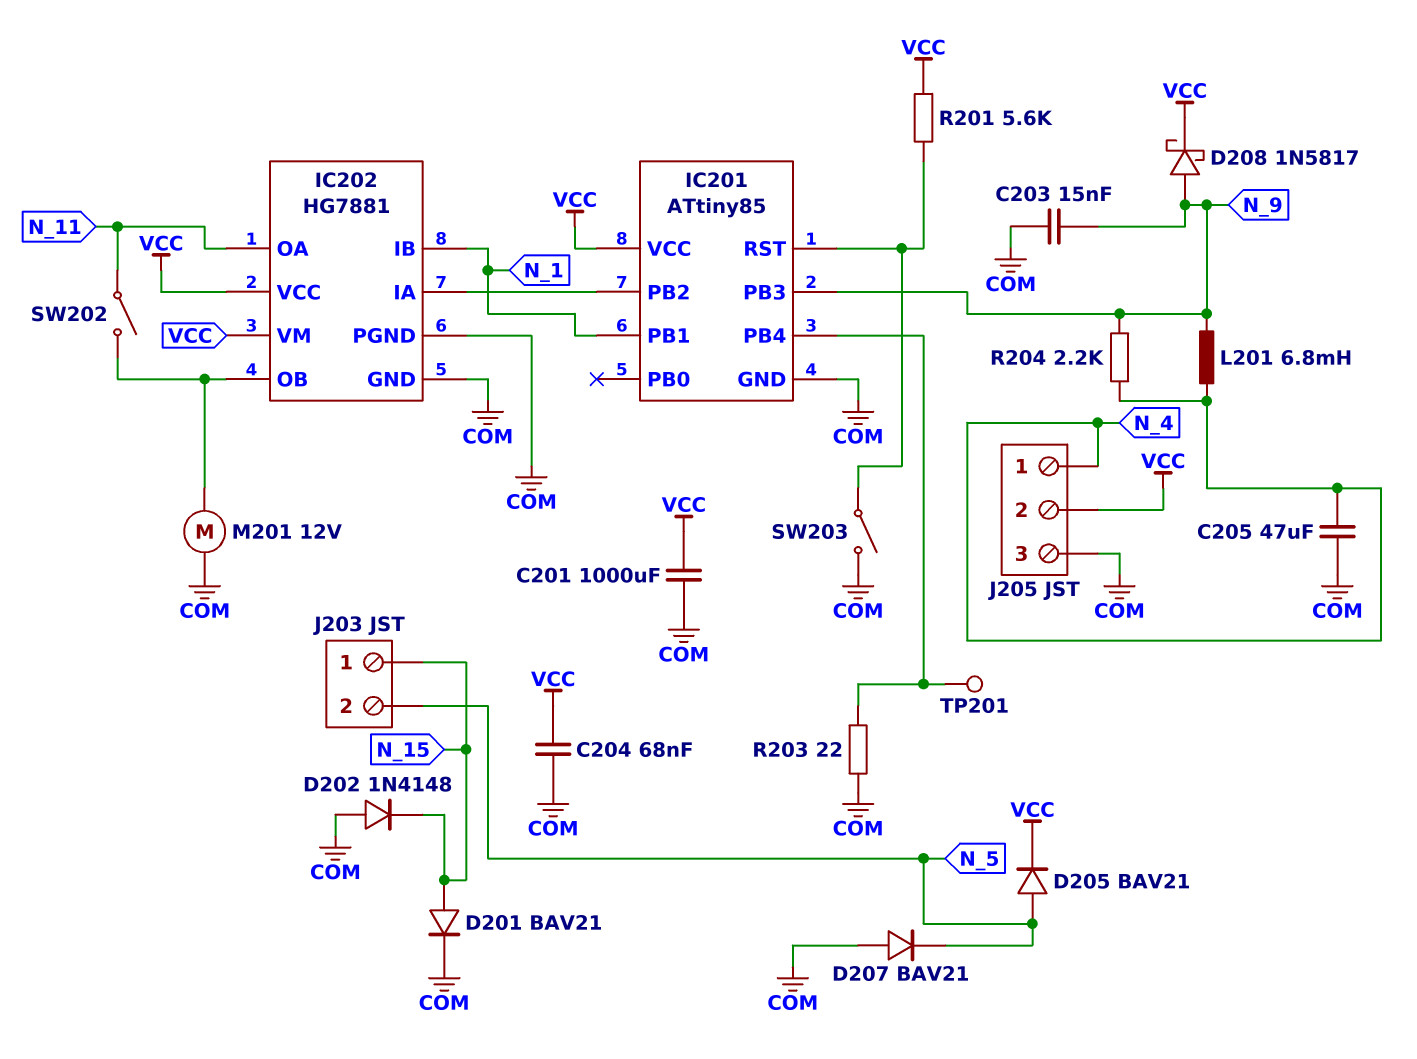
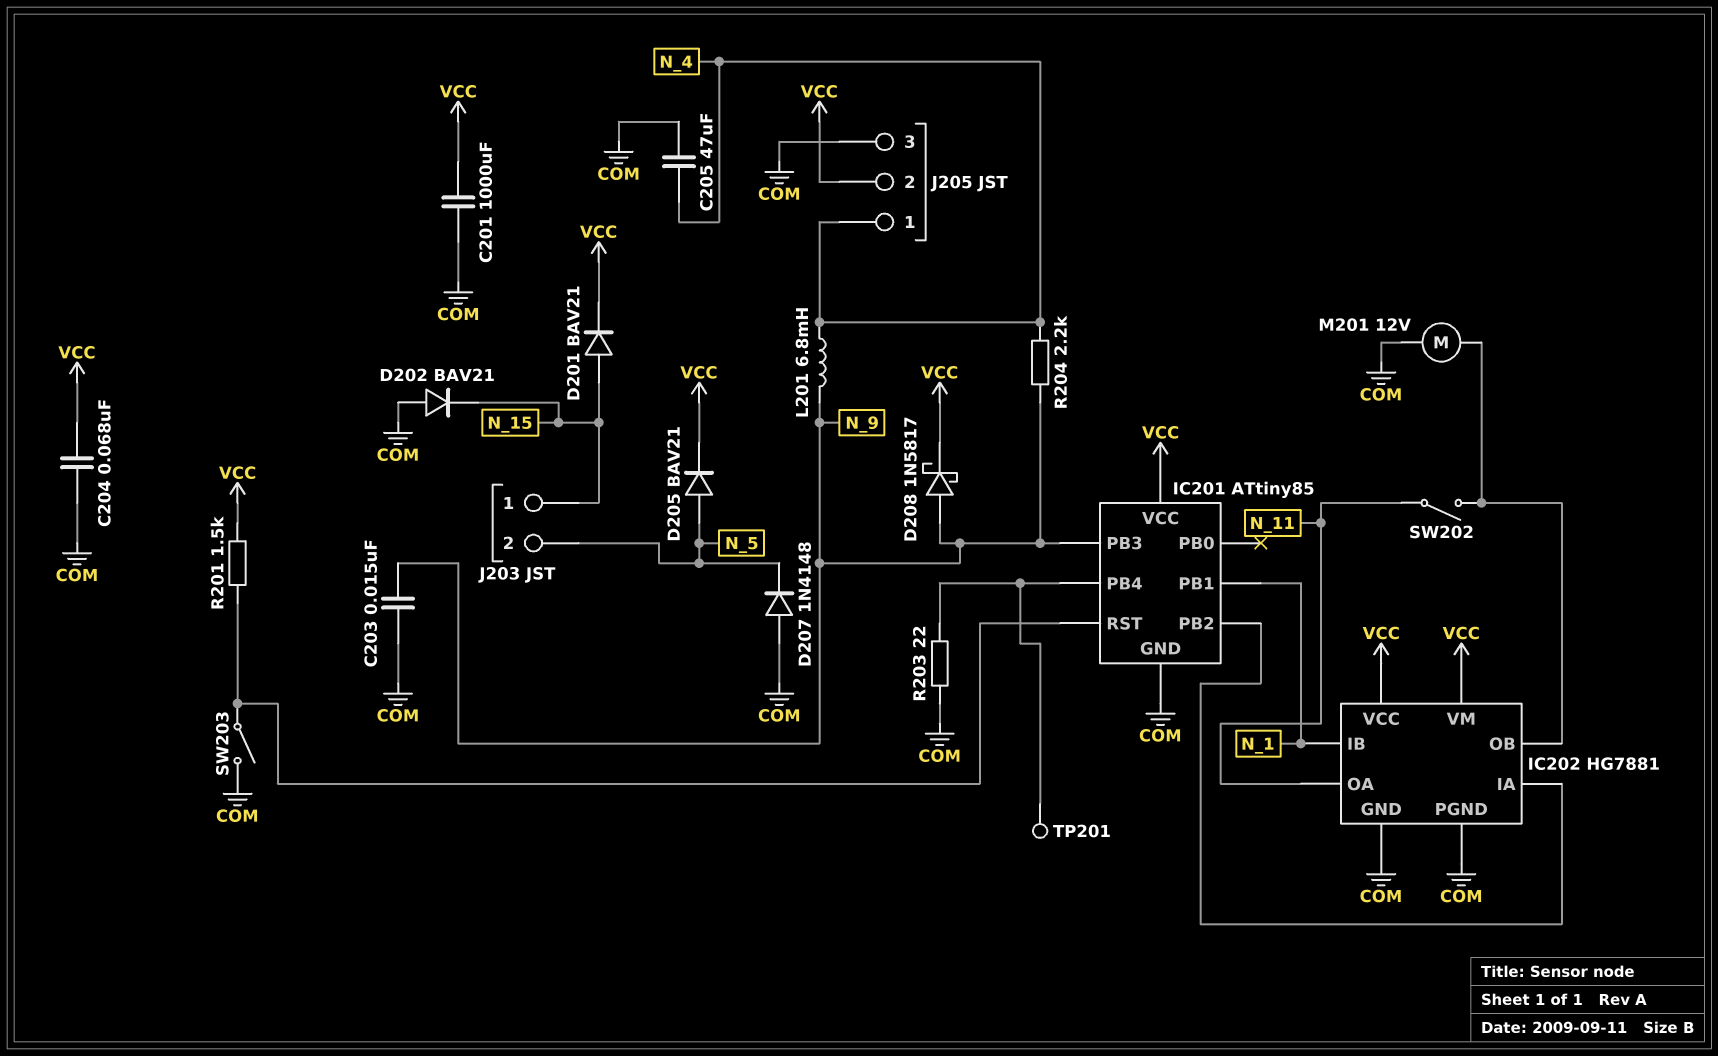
D201: diode BAV21 (A N_15, K COM) -> diode BAV21 (A N_15, K VCC)
D202: diode 1N4148 (A COM, K N_15) -> diode BAV21 (A COM, K N_15)
D207: diode BAV21 (A COM, K N_5) -> diode 1N4148 (A COM, K N_5)
R201: 5.6k (IC201/RST, VCC) -> 1.5k (IC201/RST, VCC)

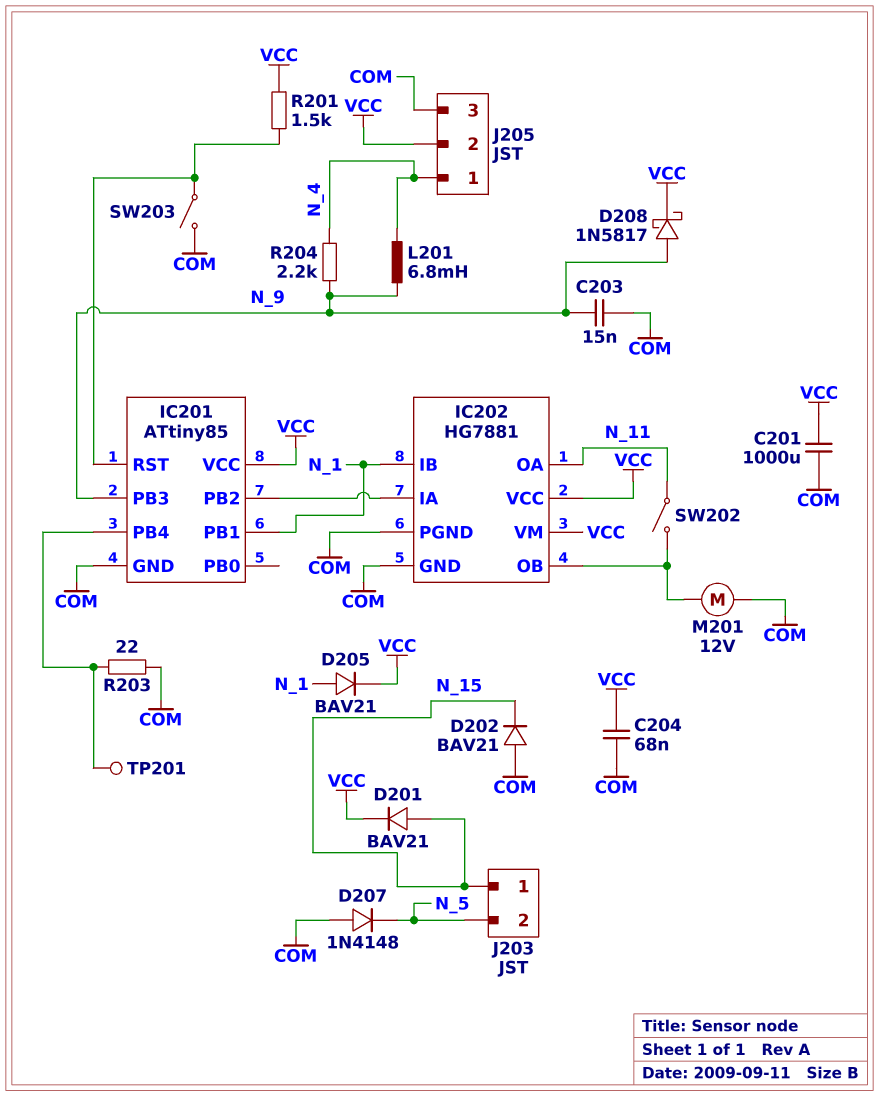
C205: 47uF (COM, N_4) -> none
D205: diode BAV21 (A N_5, K VCC) -> diode BAV21 (A N_1, K VCC)

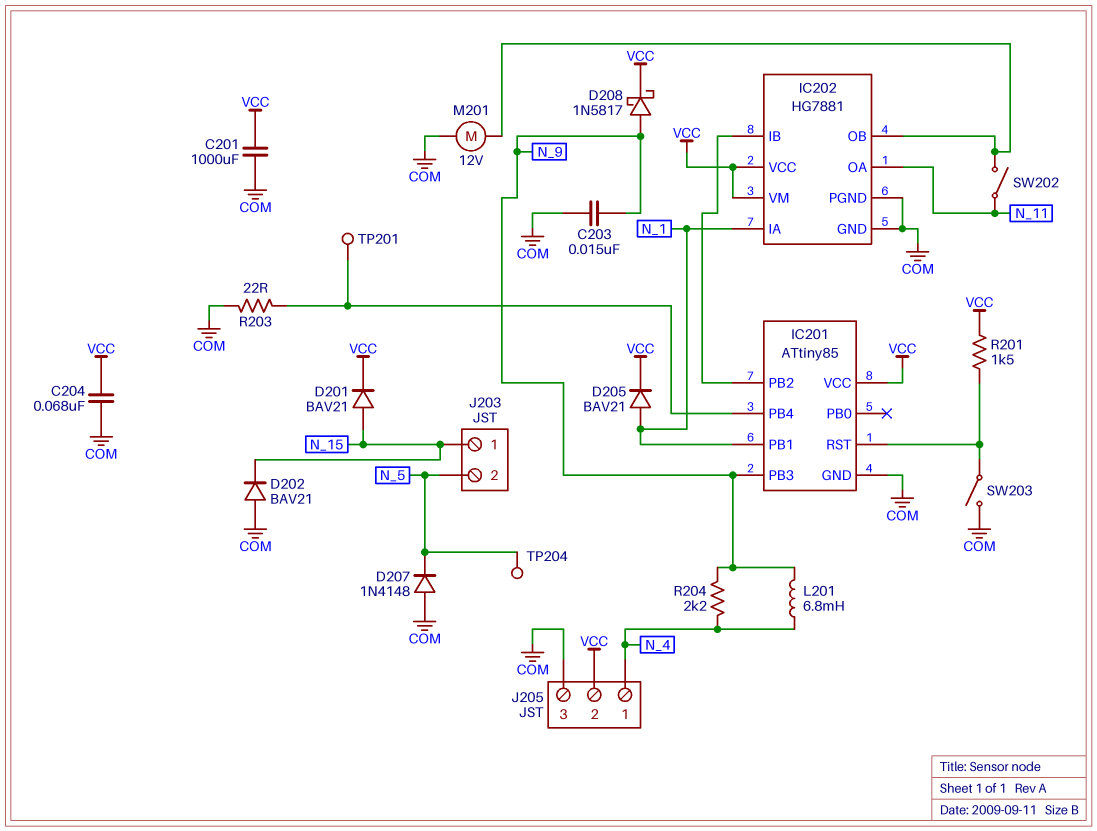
IC202 pin IA: IC201/PB2 -> N_1
IC202 pin IB: N_1 -> IC201/PB2
TP204: none -> test point (N_5)

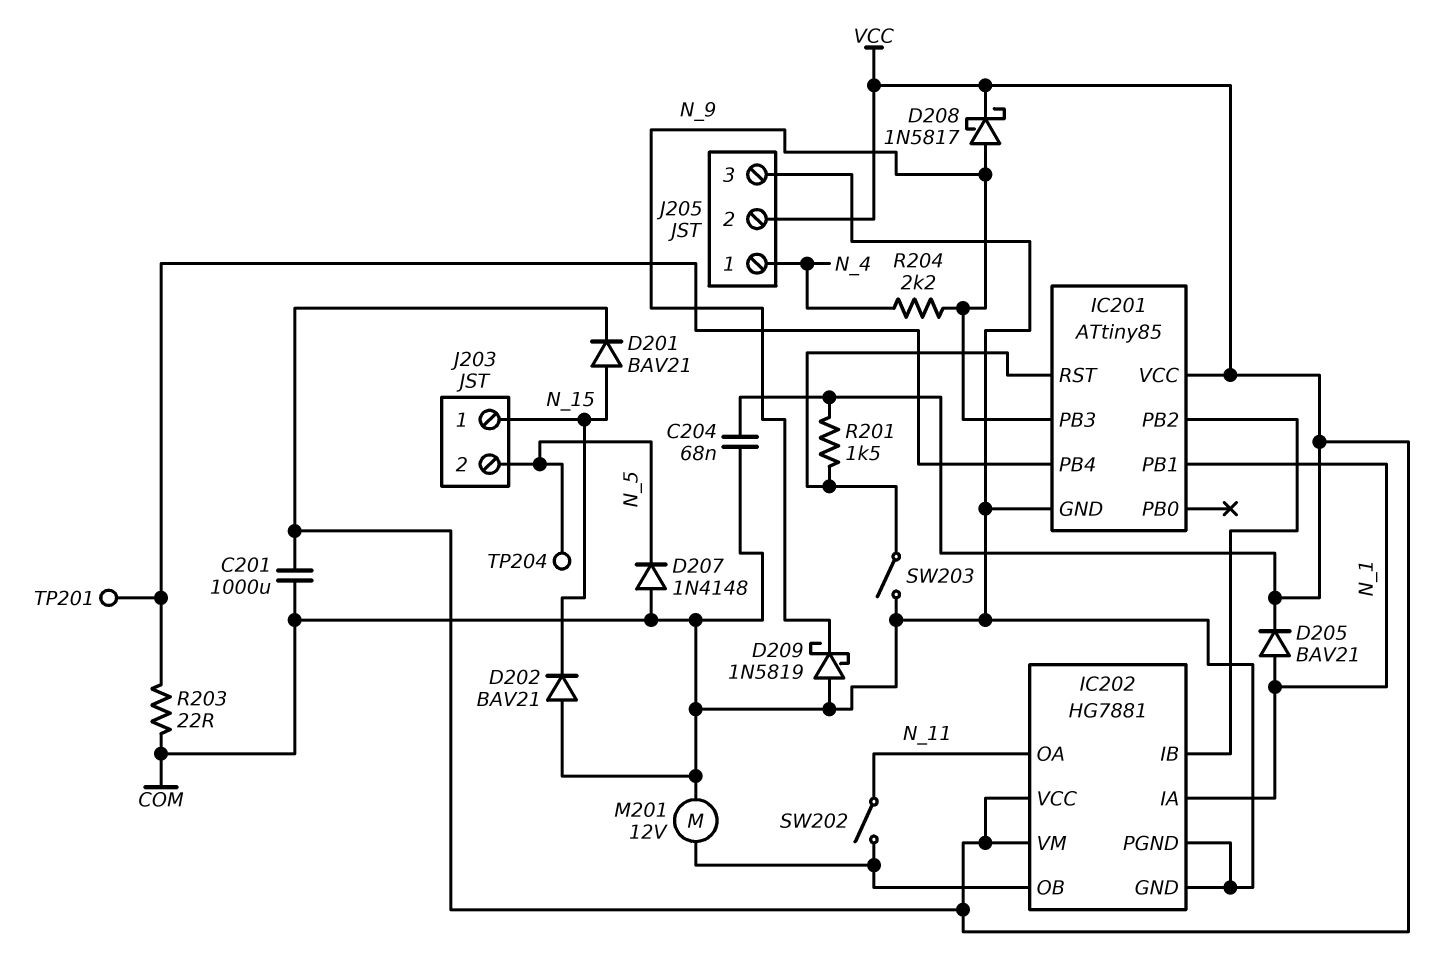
C203: 15nF (COM, N_9) -> none
D209: none -> schottky 1N5819 (A COM, K N_9)
L201: 6.8mH (N_4, N_9) -> none

